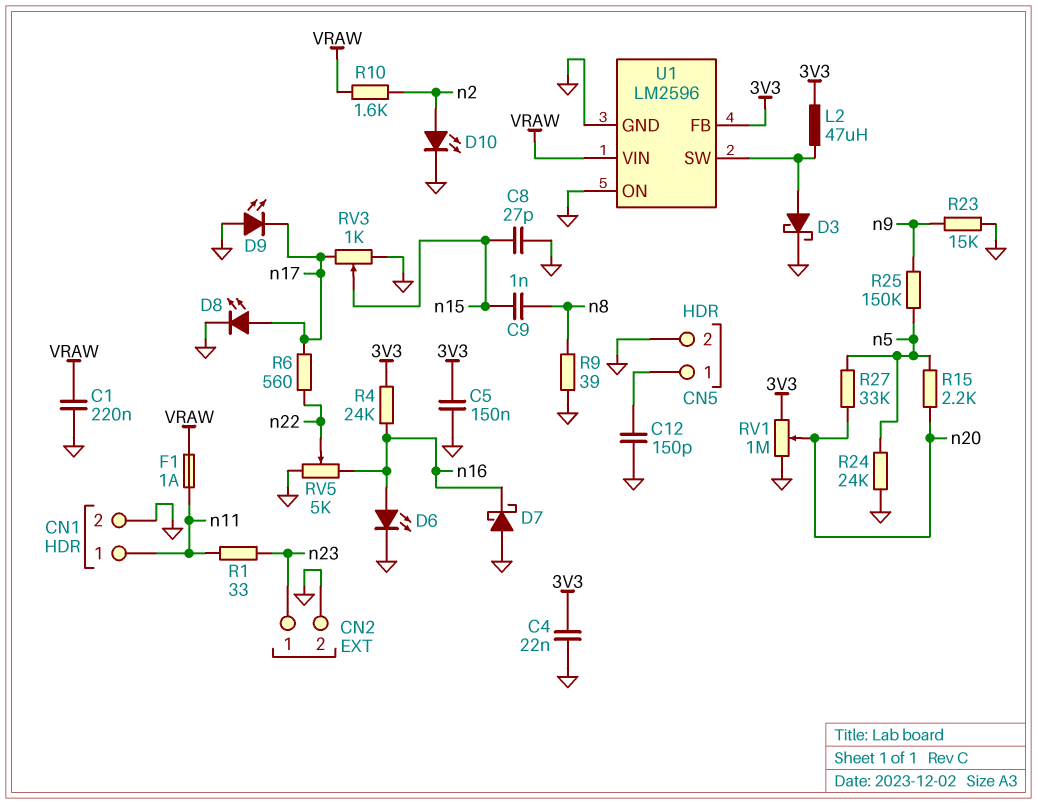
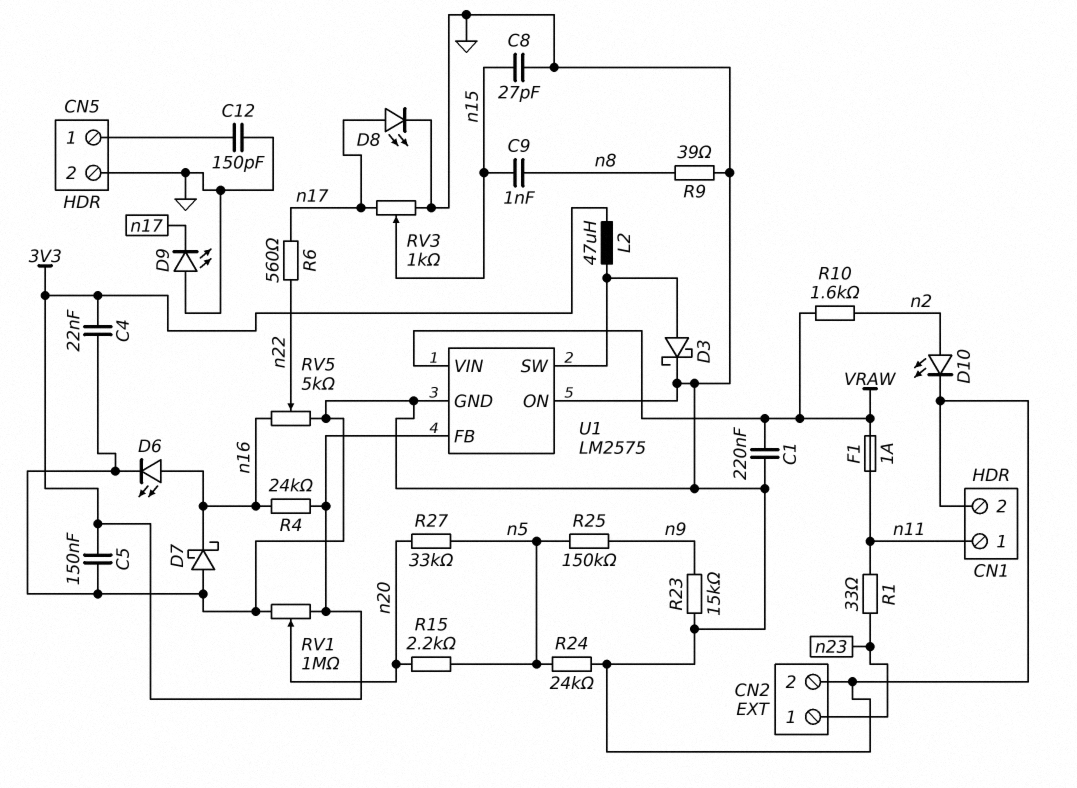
U1: LM2596 -> LM2575

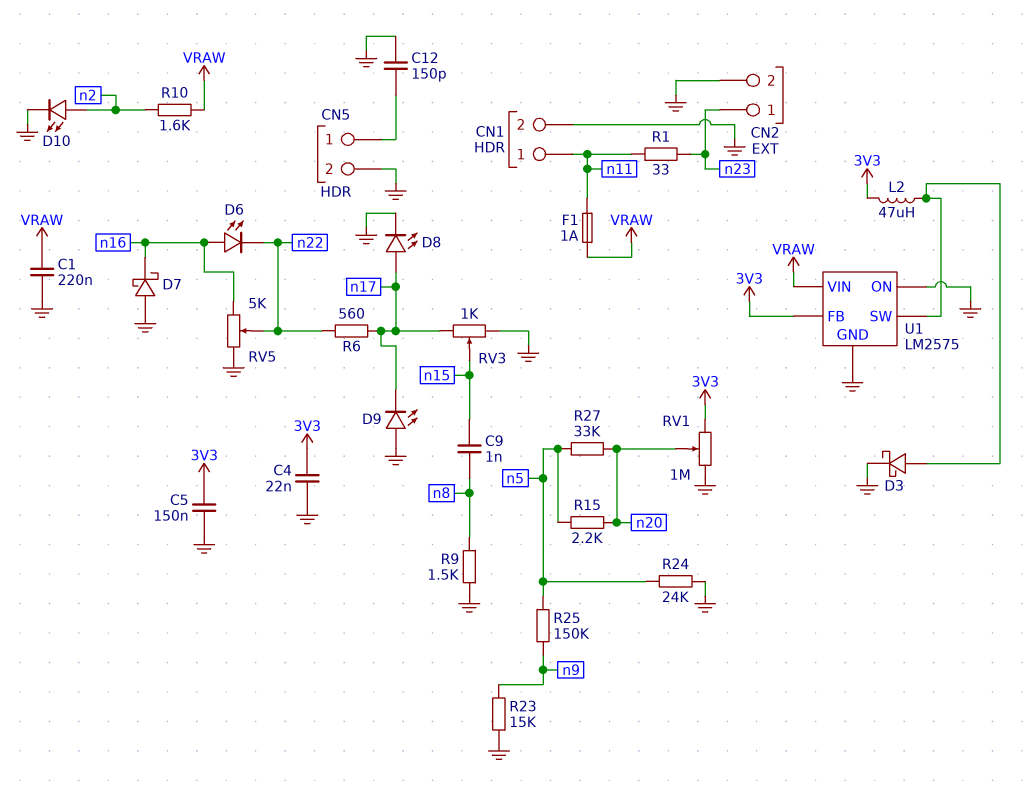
C8: 27pF (GND, n15) -> none
D6: LED (A n16, K GND) -> LED (A n16, K n22)
R4: 24k (3V3, n16) -> none
R9: 39 (GND, n8) -> 1.5k (GND, n8)

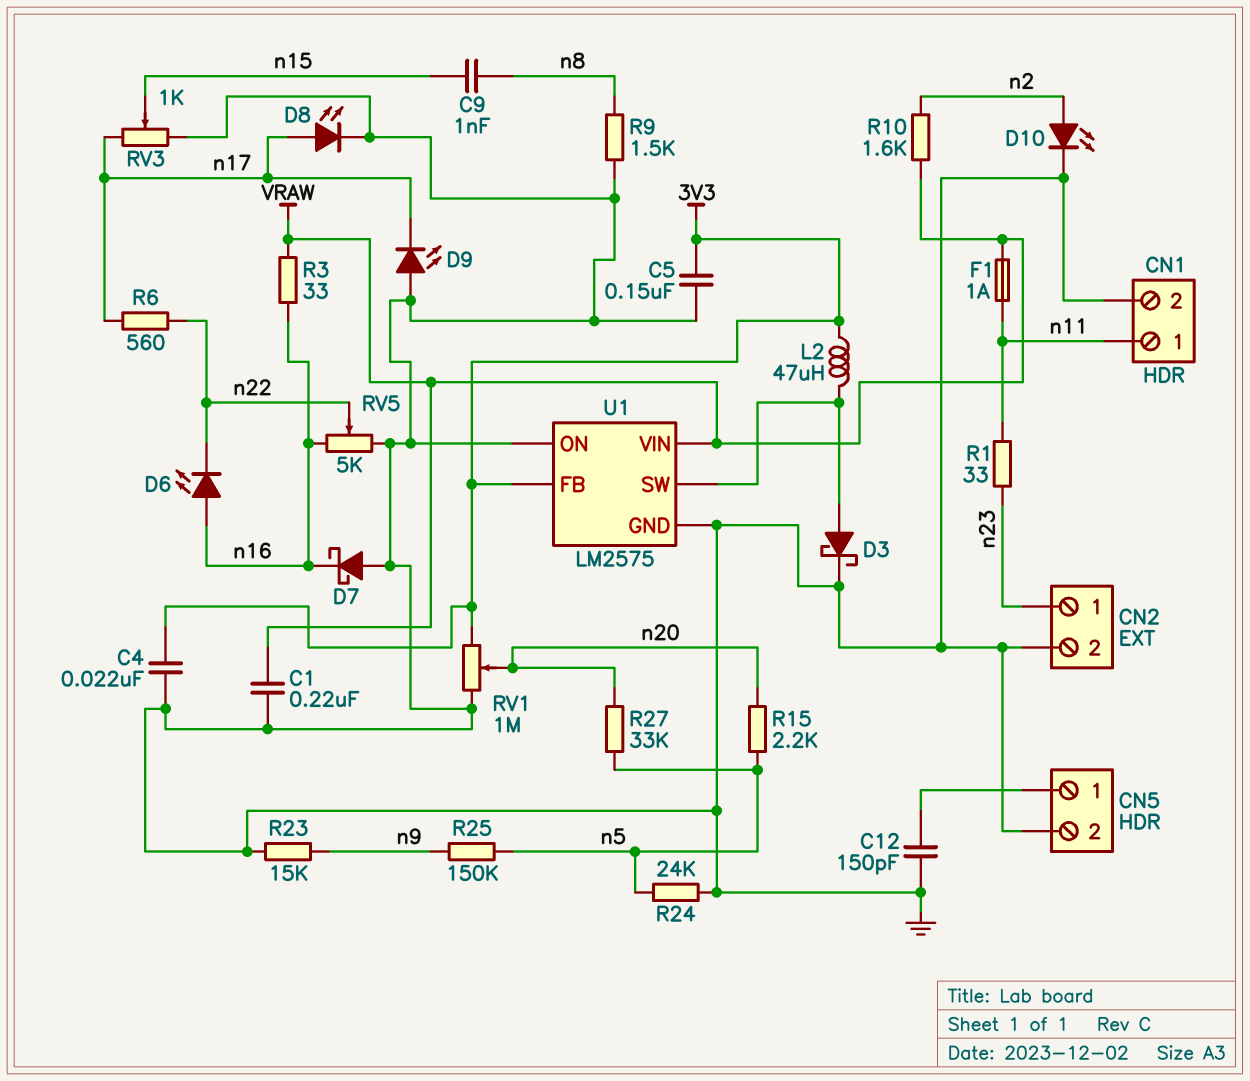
R3: none -> 33 (VRAW, n16)

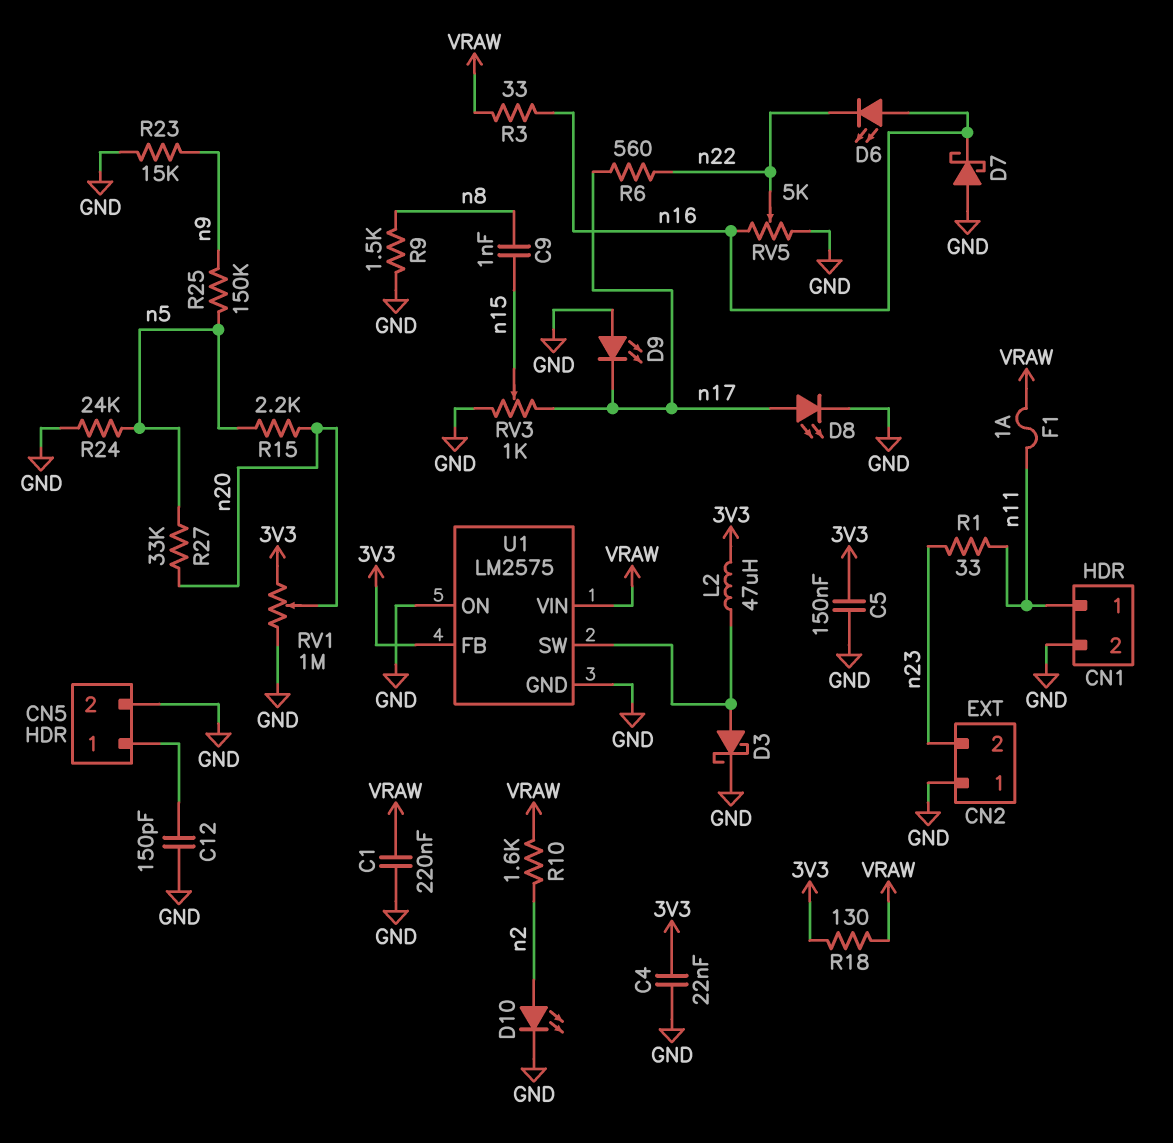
CN2 pin 1: n23 -> GND
CN2 pin 2: GND -> n23
R18: none -> 130 (3V3, VRAW)

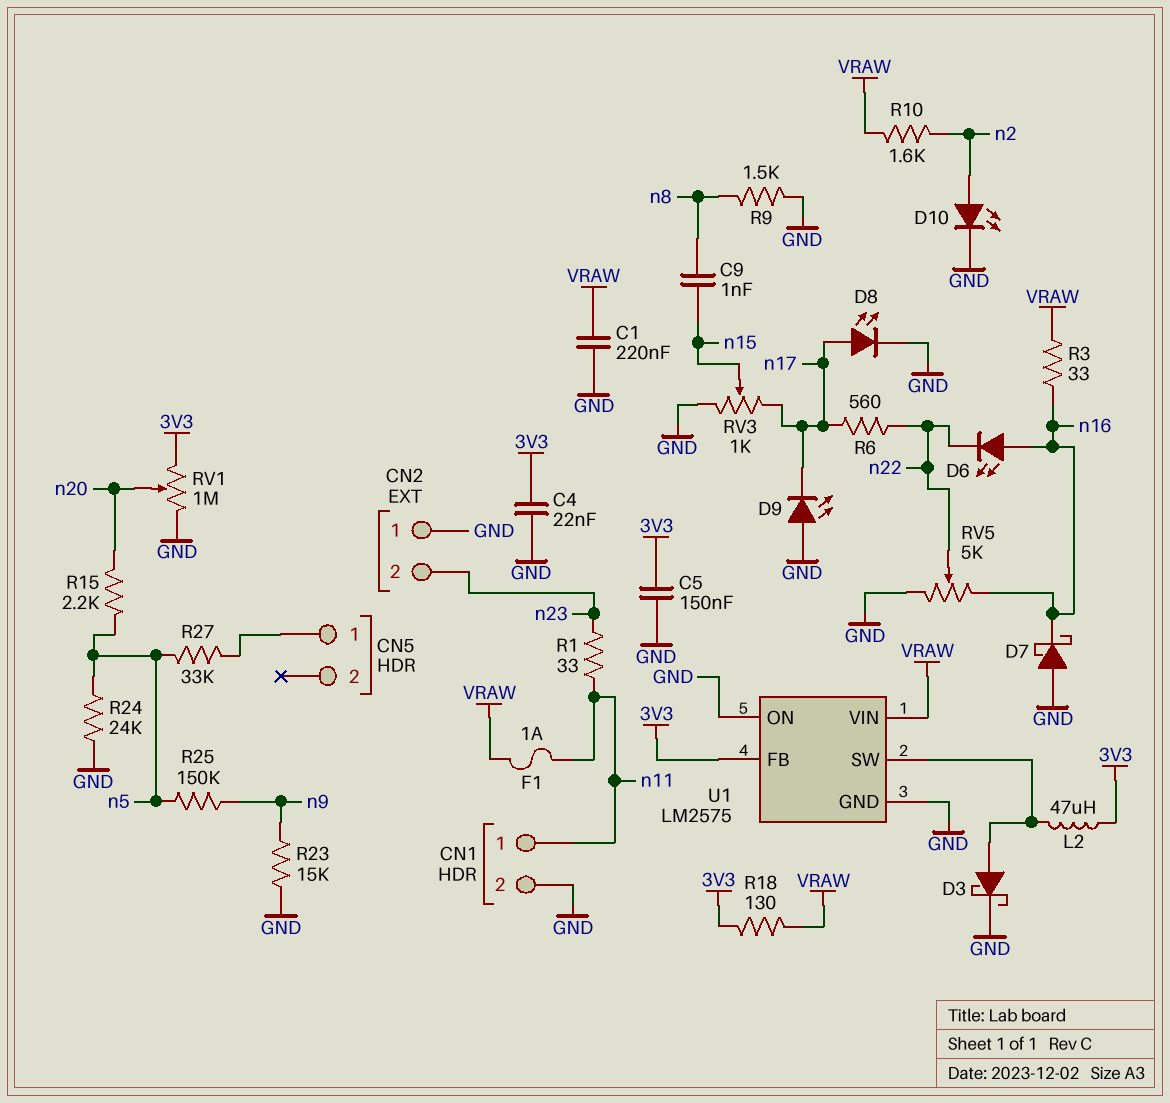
C12: 150pF (CN5/1, GND) -> none
CN5 pin 2: GND -> none
R27: 33k (n5, n20) -> 33k (CN5/1, n5)

